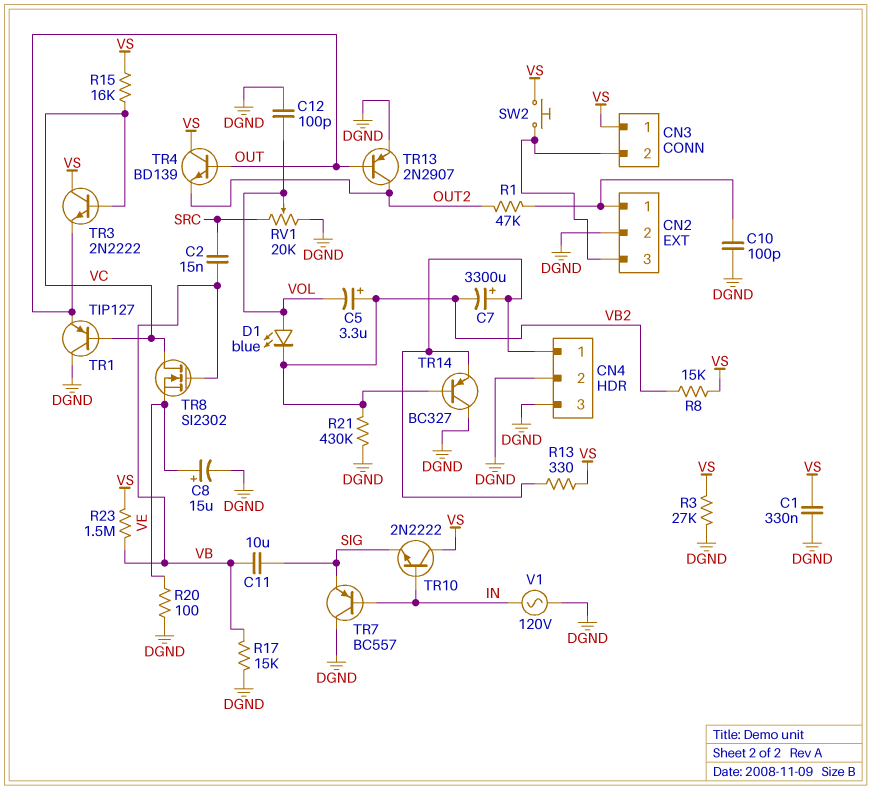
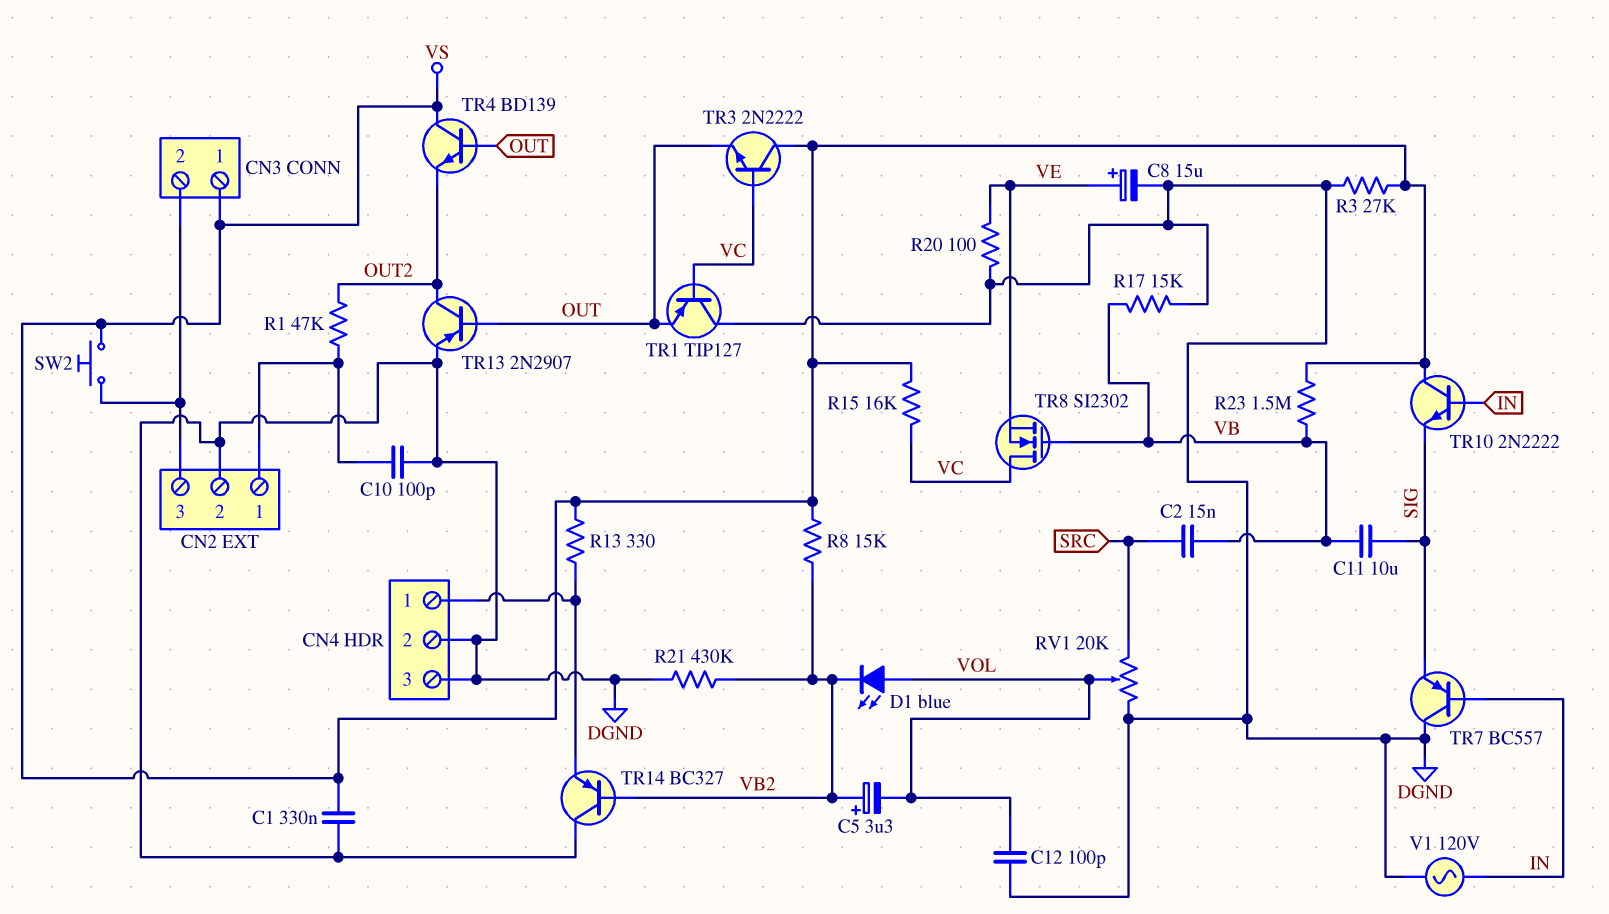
C7: 3300uF (plus CN4/1, minus VB2) -> none

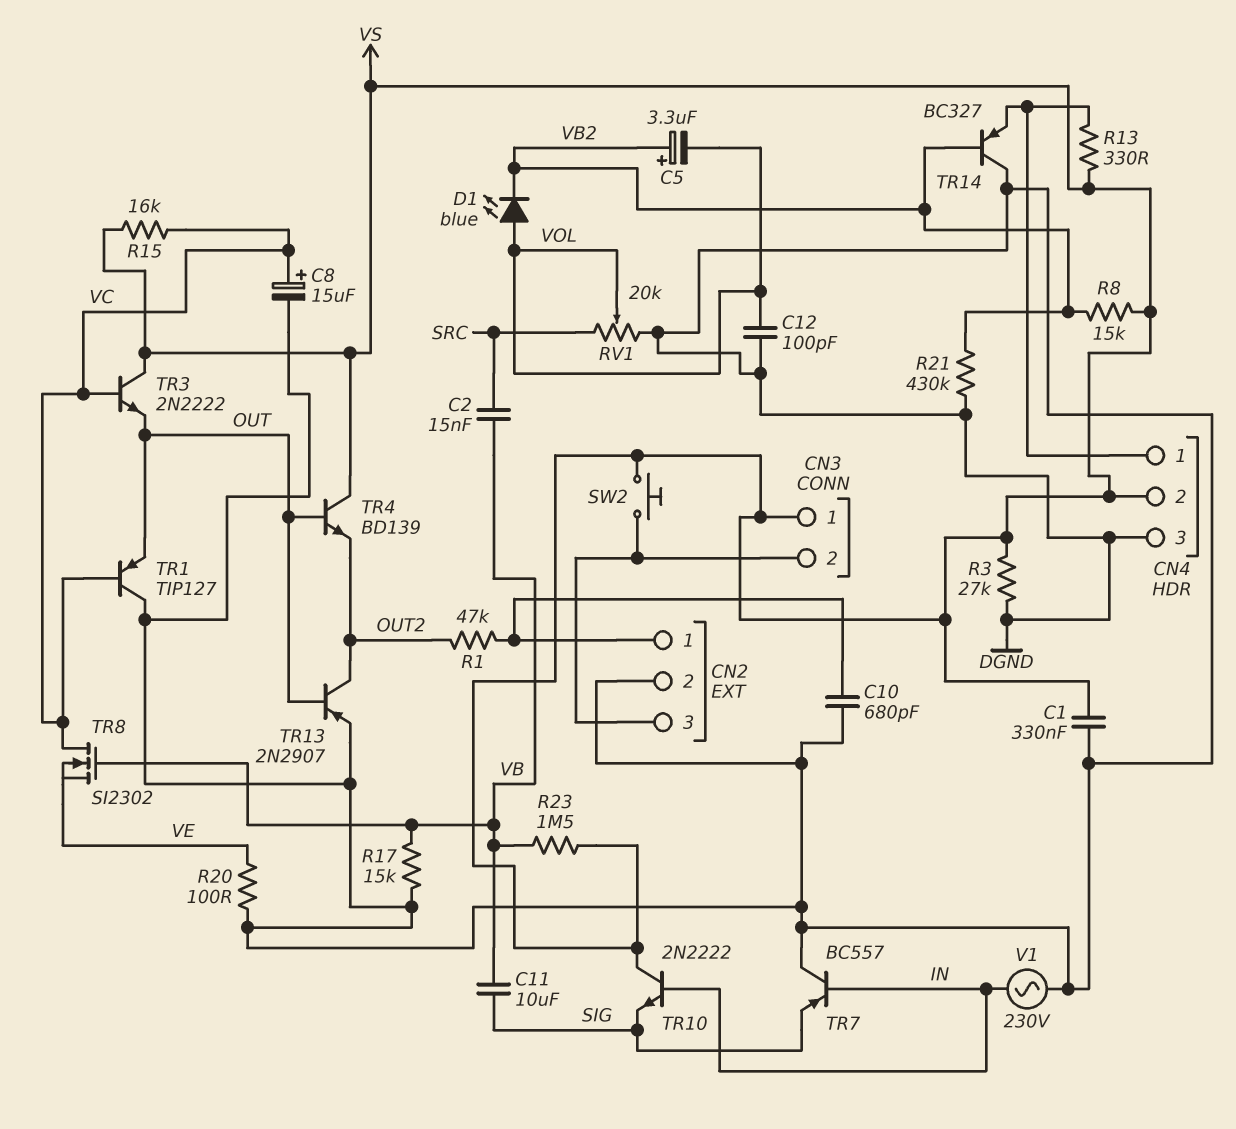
C8: 15uF (plus VE, minus DGND) -> 15uF (plus VC, minus DGND)
C10: 100pF (CN2/1, DGND) -> 680pF (CN2/1, DGND)
CN4 pin 2: DGND -> VS
V1: AC 120V (DGND, IN) -> AC 230V (DGND, IN)

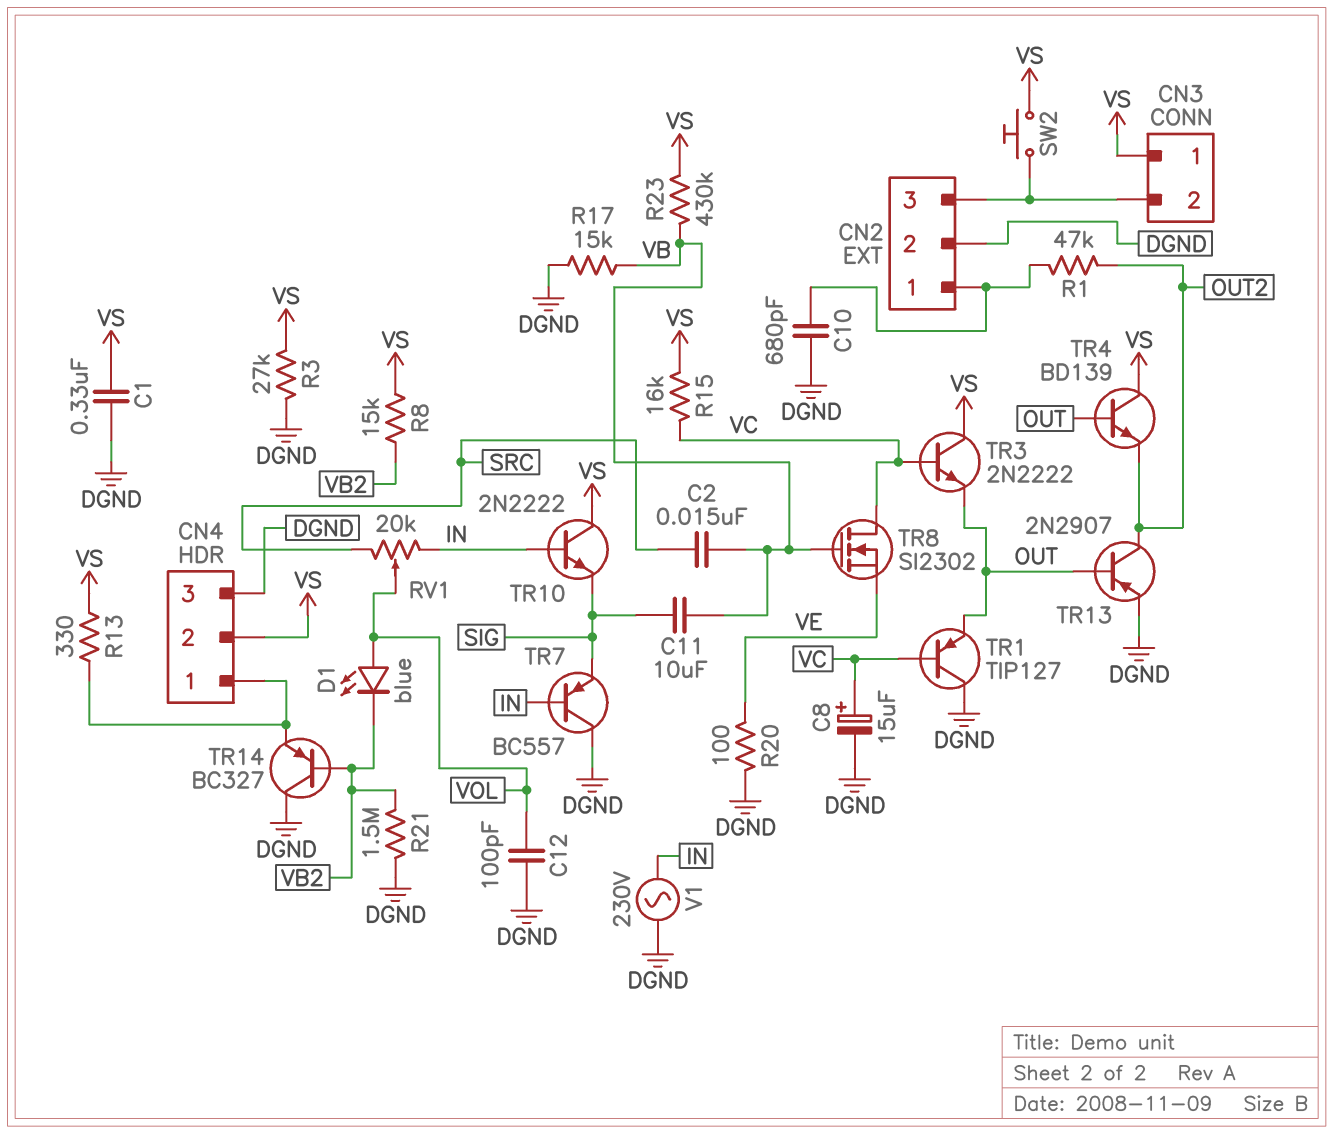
C5: 3.3uF (plus VB2, minus VOL) -> none
R21: 430k (DGND, VB2) -> 1.5M (DGND, VB2)
R23: 1.5M (VB, VS) -> 430k (VB, VS)
RV1: 20k (DGND, SRC, wiper VOL) -> 20k (IN, SRC, wiper VOL)

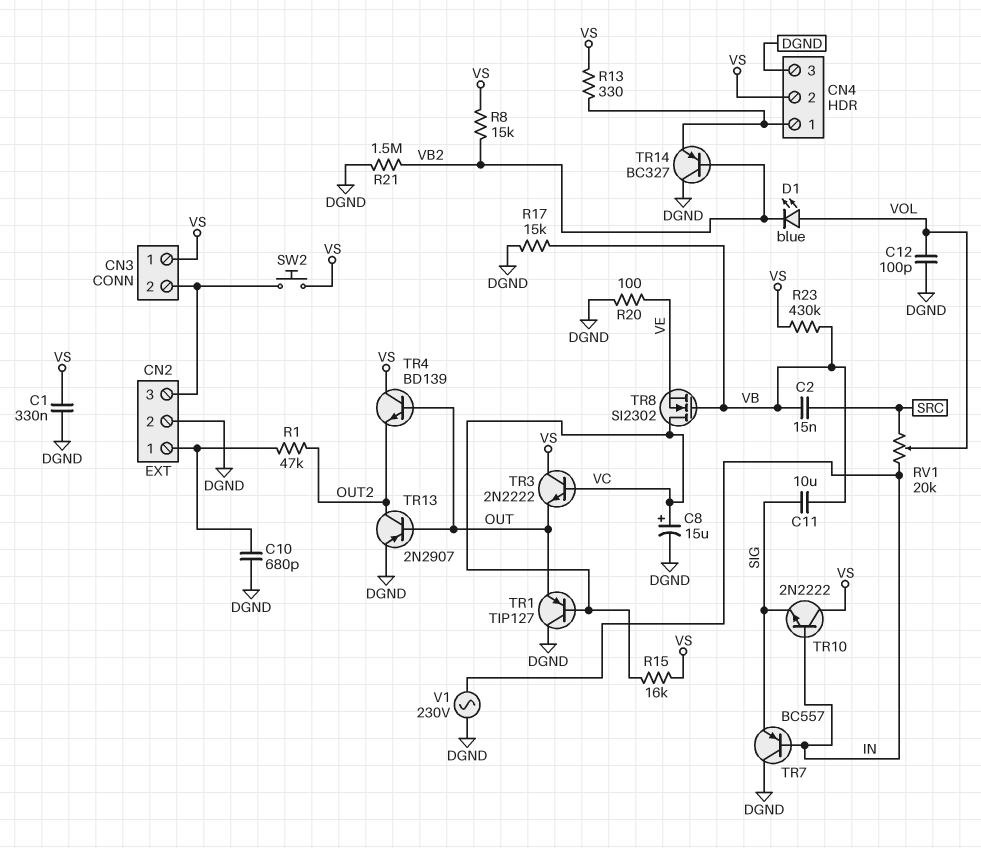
R3: 27k (DGND, VS) -> none

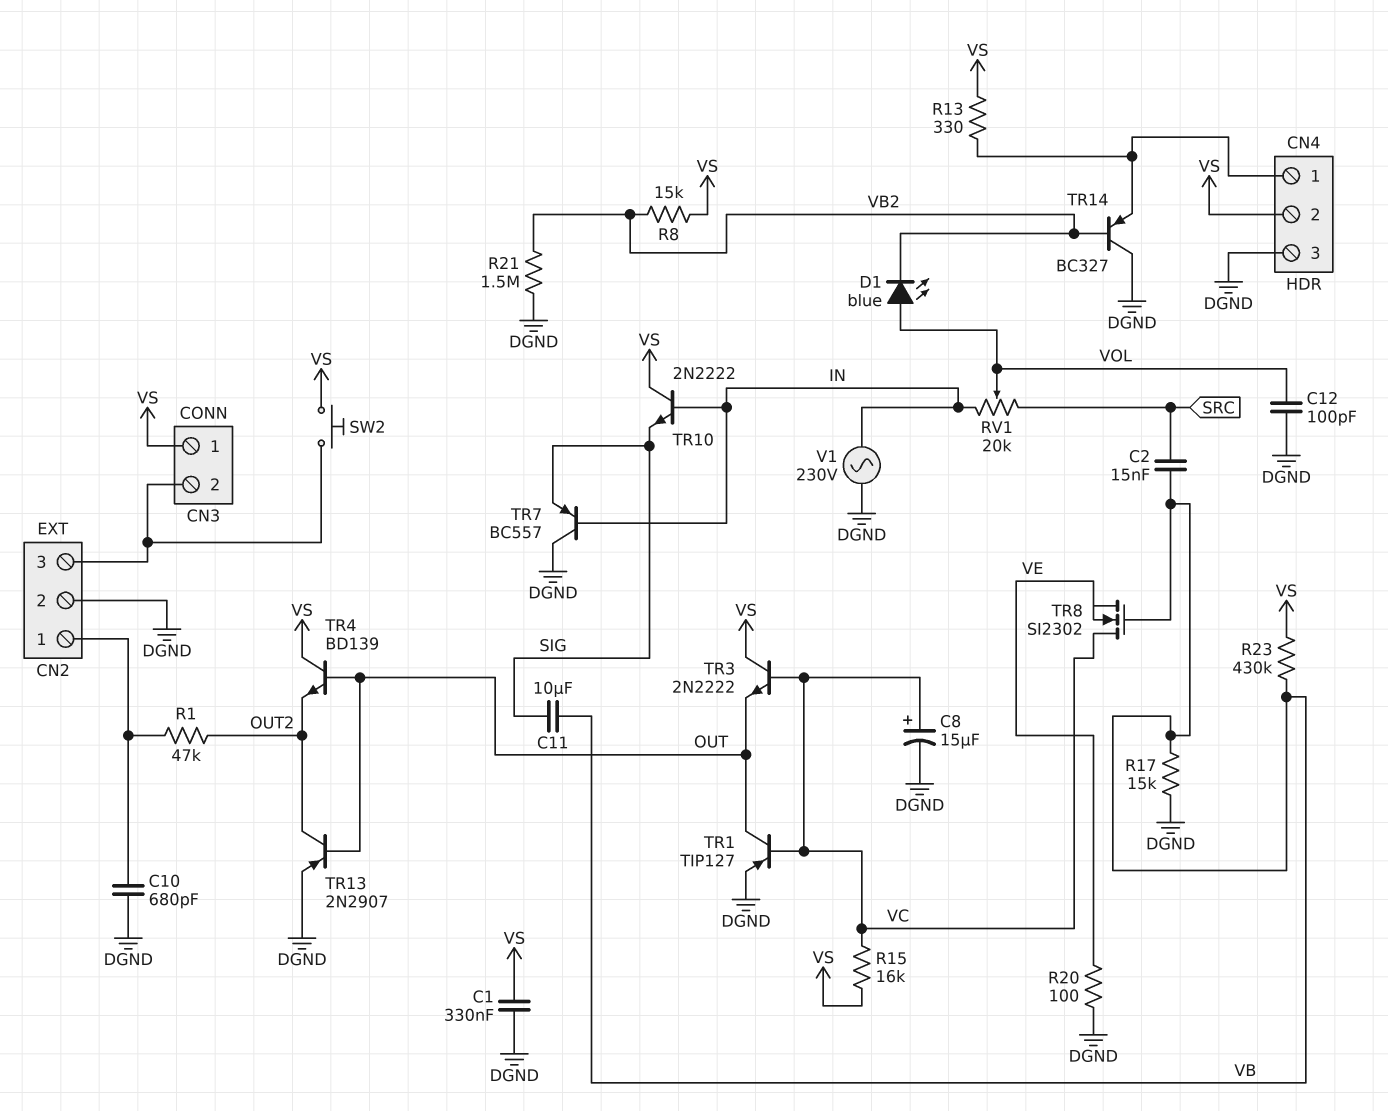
TR1: PNP TIP127 (B VC, C DGND, E OUT) -> PNP TIP127 (B VC, C OUT, E DGND)

